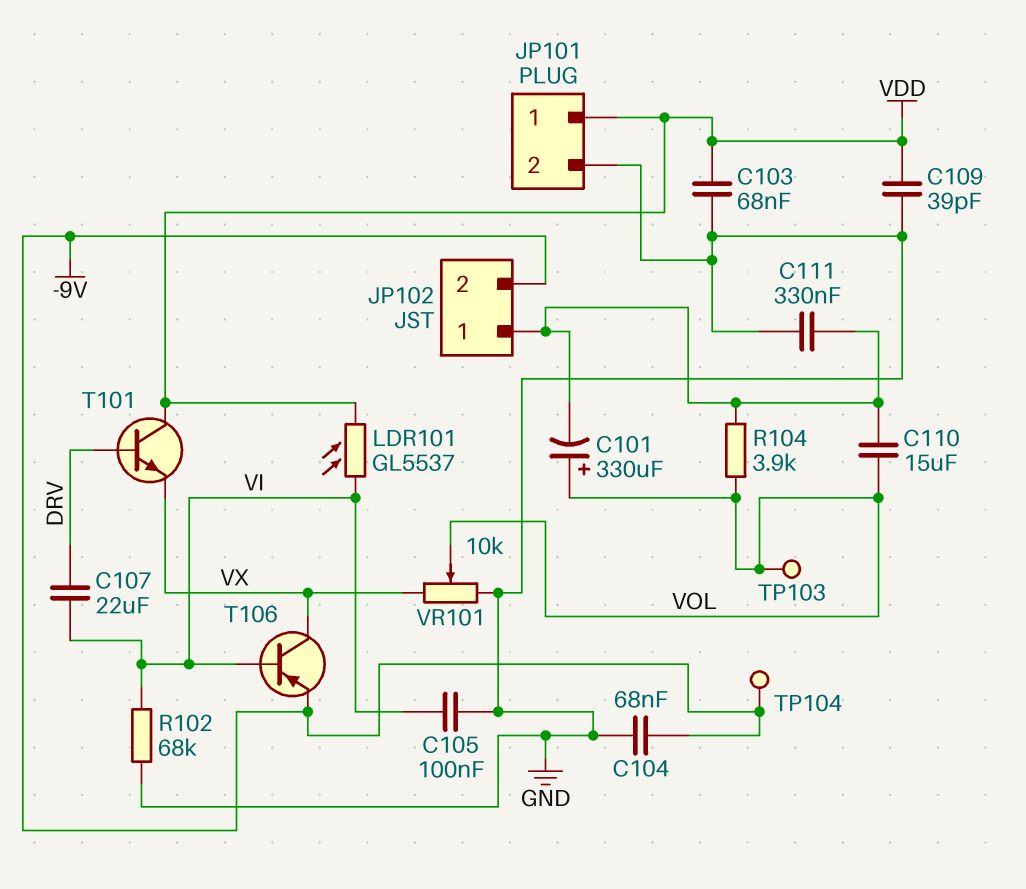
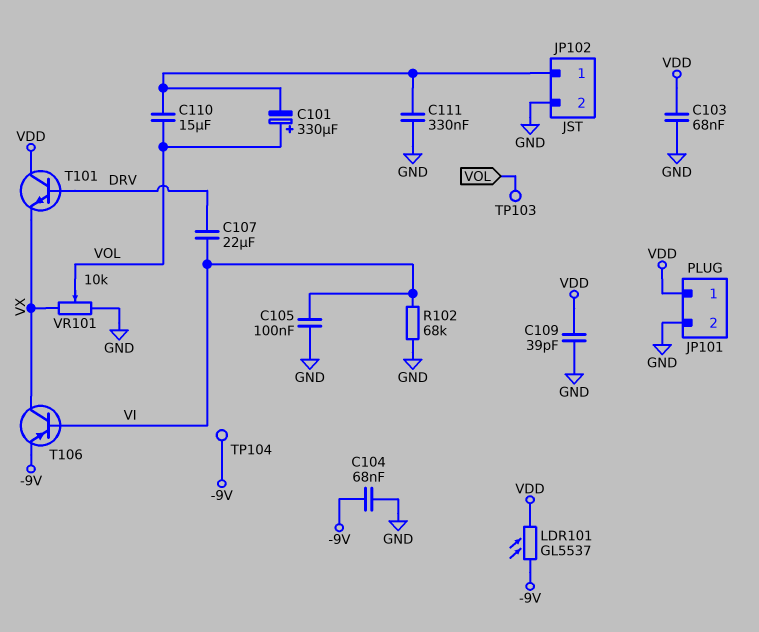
JP102 pin 2: -9V -> GND
LDR101: GL5537 (VDD, VI) -> GL5537 (-9V, VDD)
R104: 3.9k (JP102/1, VOL) -> none

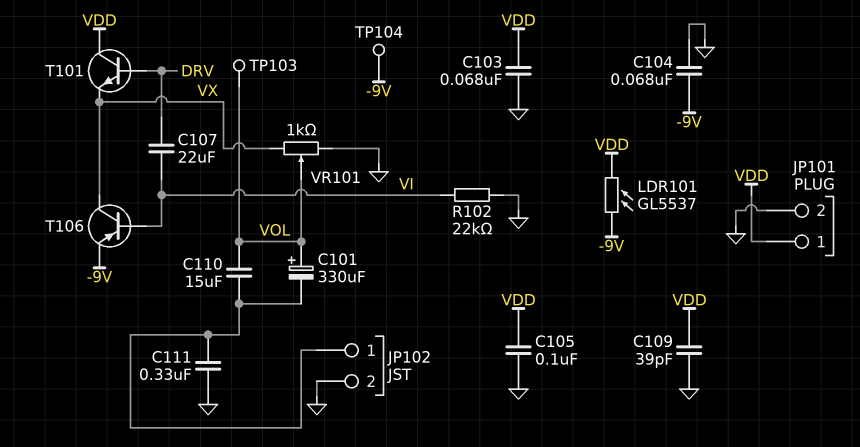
C105: 100nF (GND, VI) -> 100nF (GND, VDD)
R102: 68k (GND, VI) -> 22k (GND, VI)
VR101: 10k (GND, VX, wiper VOL) -> 1k (GND, VX, wiper VOL)

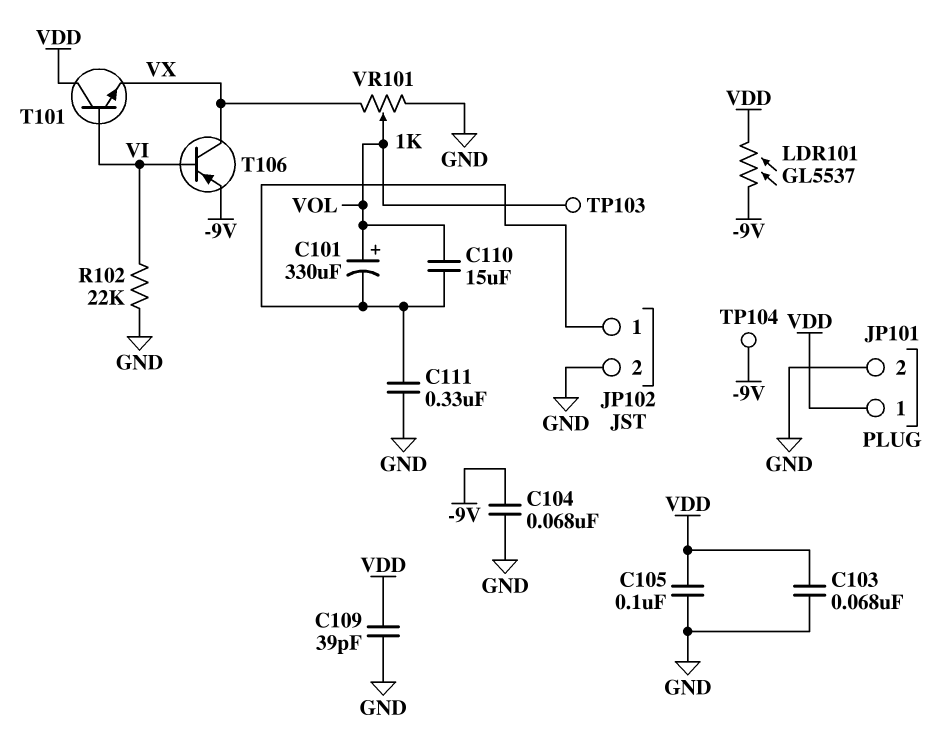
C107: 22uF (DRV, VI) -> none
T101: NPN (B DRV, C VDD, E VX) -> NPN (B VI, C VDD, E VX)

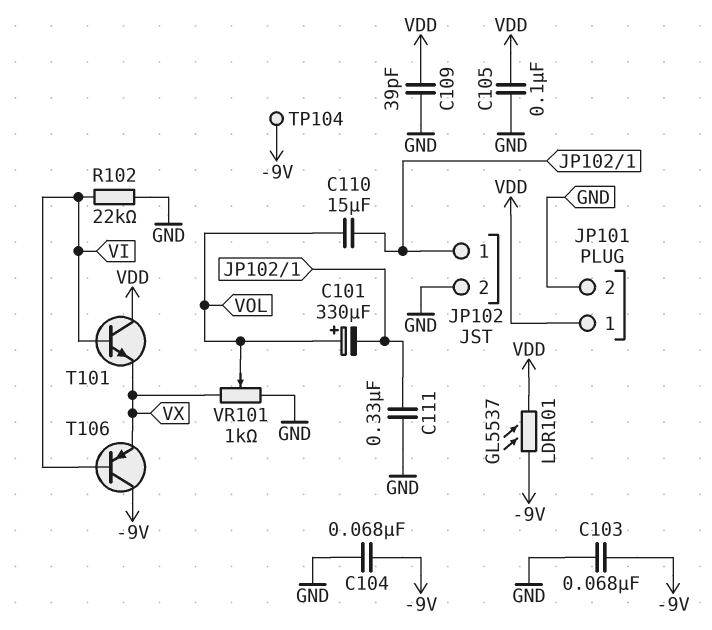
C103: 68nF (GND, VDD) -> 68nF (-9V, GND)
T106: PNP (B VI, C VX, E -9V) -> PNP (B VI, C -9V, E VX)
TP103: test point (VOL) -> none

